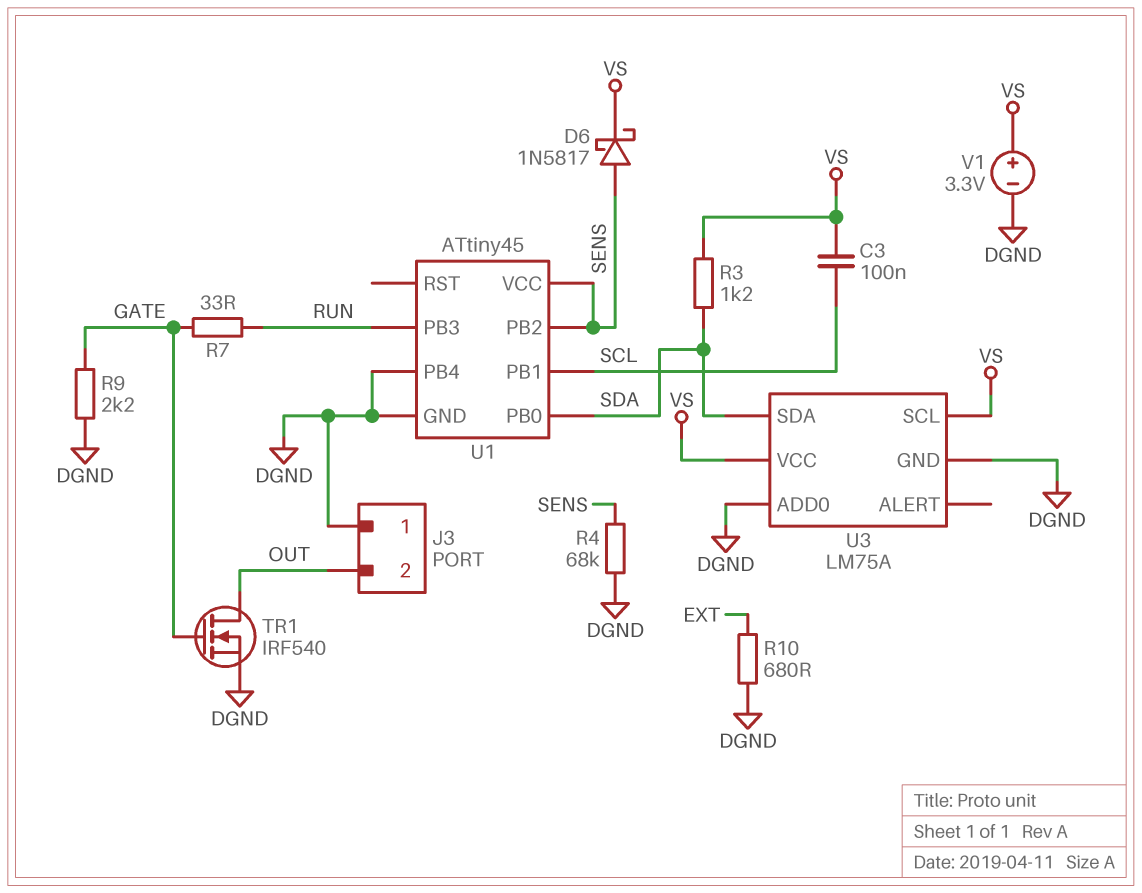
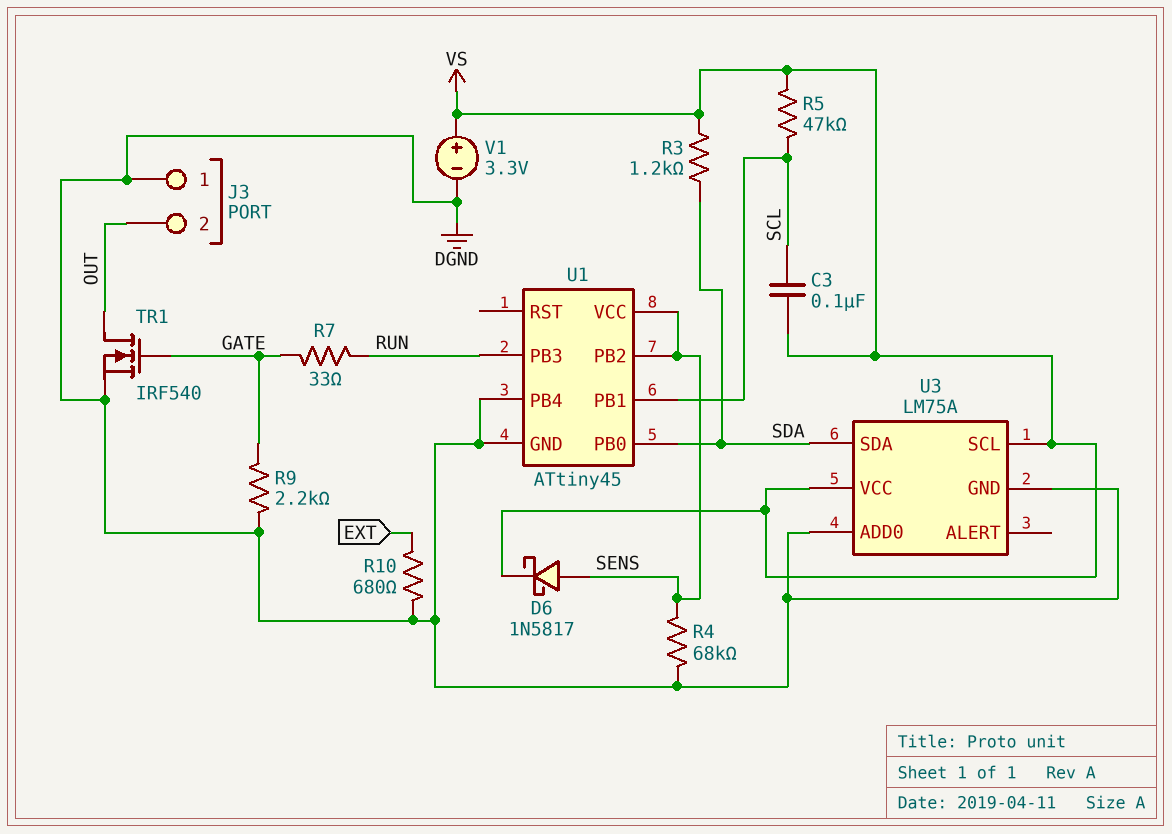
R5: none -> 47k (SCL, VS)

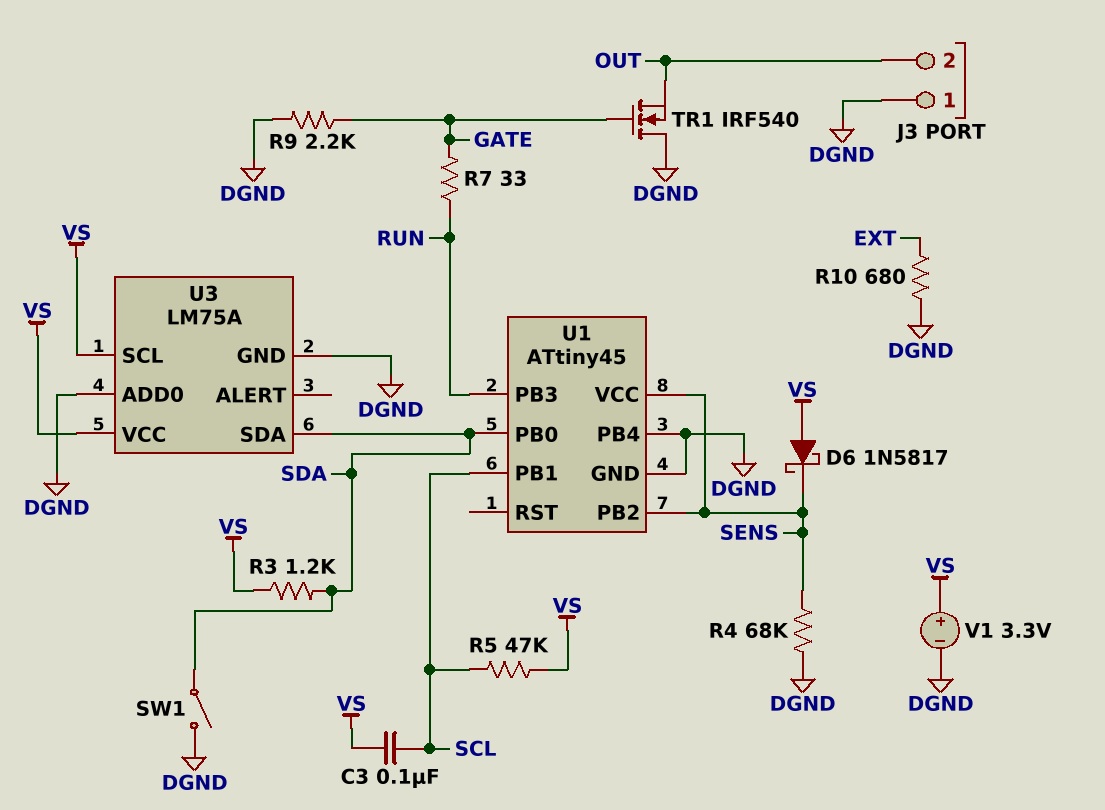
D6: schottky 1N5817 (A SENS, K VS) -> schottky 1N5817 (A VS, K SENS)
SW1: none -> switch (DGND, SDA)
TR1: NMOS IRF540 (G GATE, D OUT, S DGND) -> NMOS IRF540 (G GATE, D DGND, S OUT)

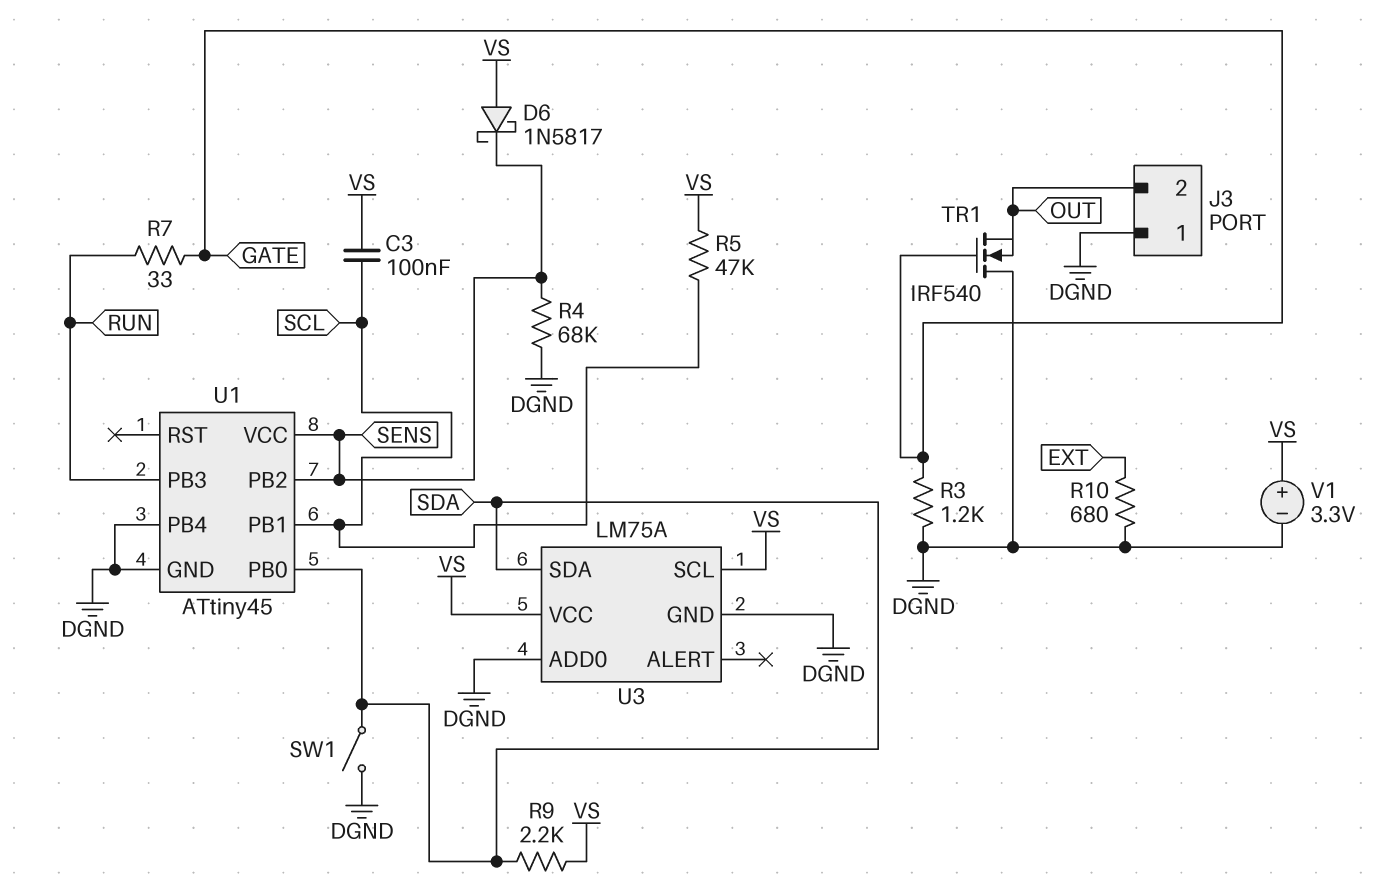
R3: 1.2k (SDA, VS) -> 1.2k (DGND, GATE)
R9: 2.2k (DGND, GATE) -> 2.2k (SDA, VS)

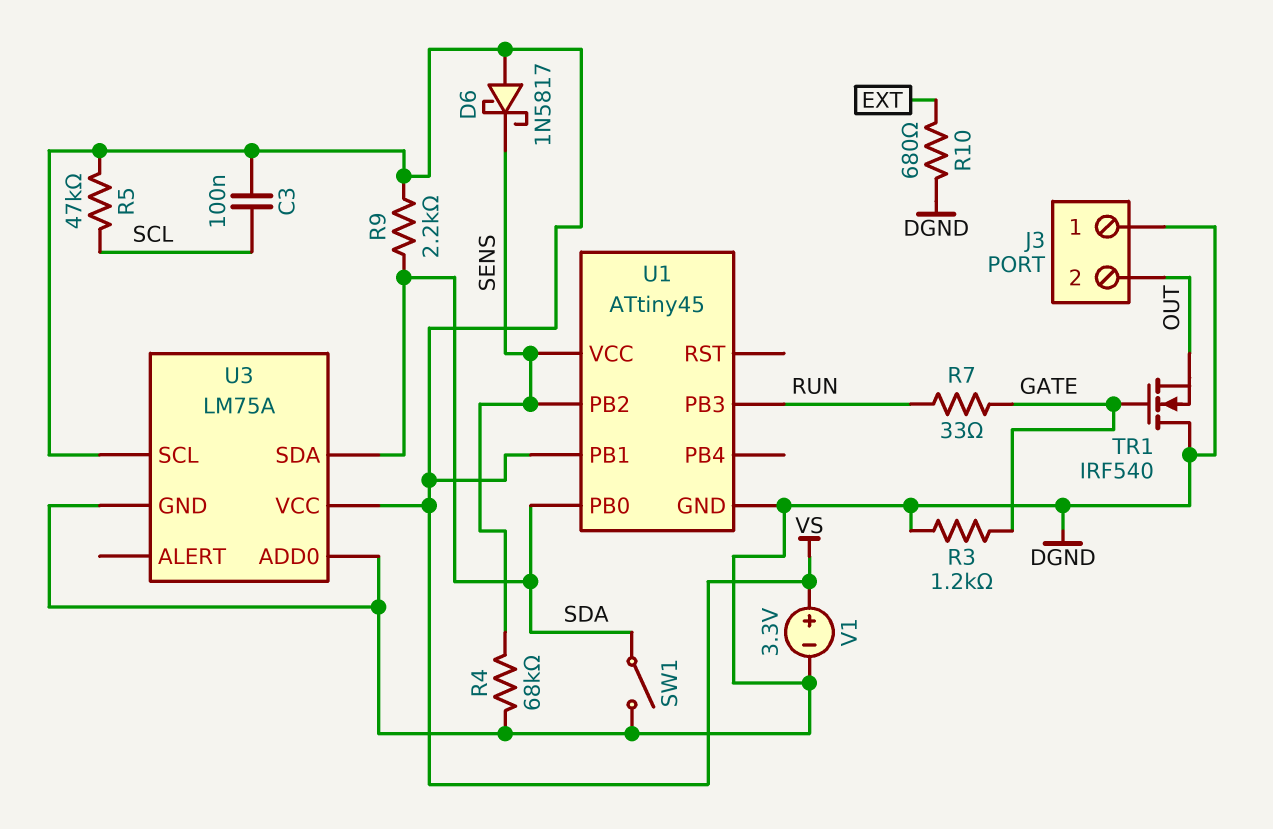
U1 pin PB1: SCL -> VS
U1 pin PB4: DGND -> none

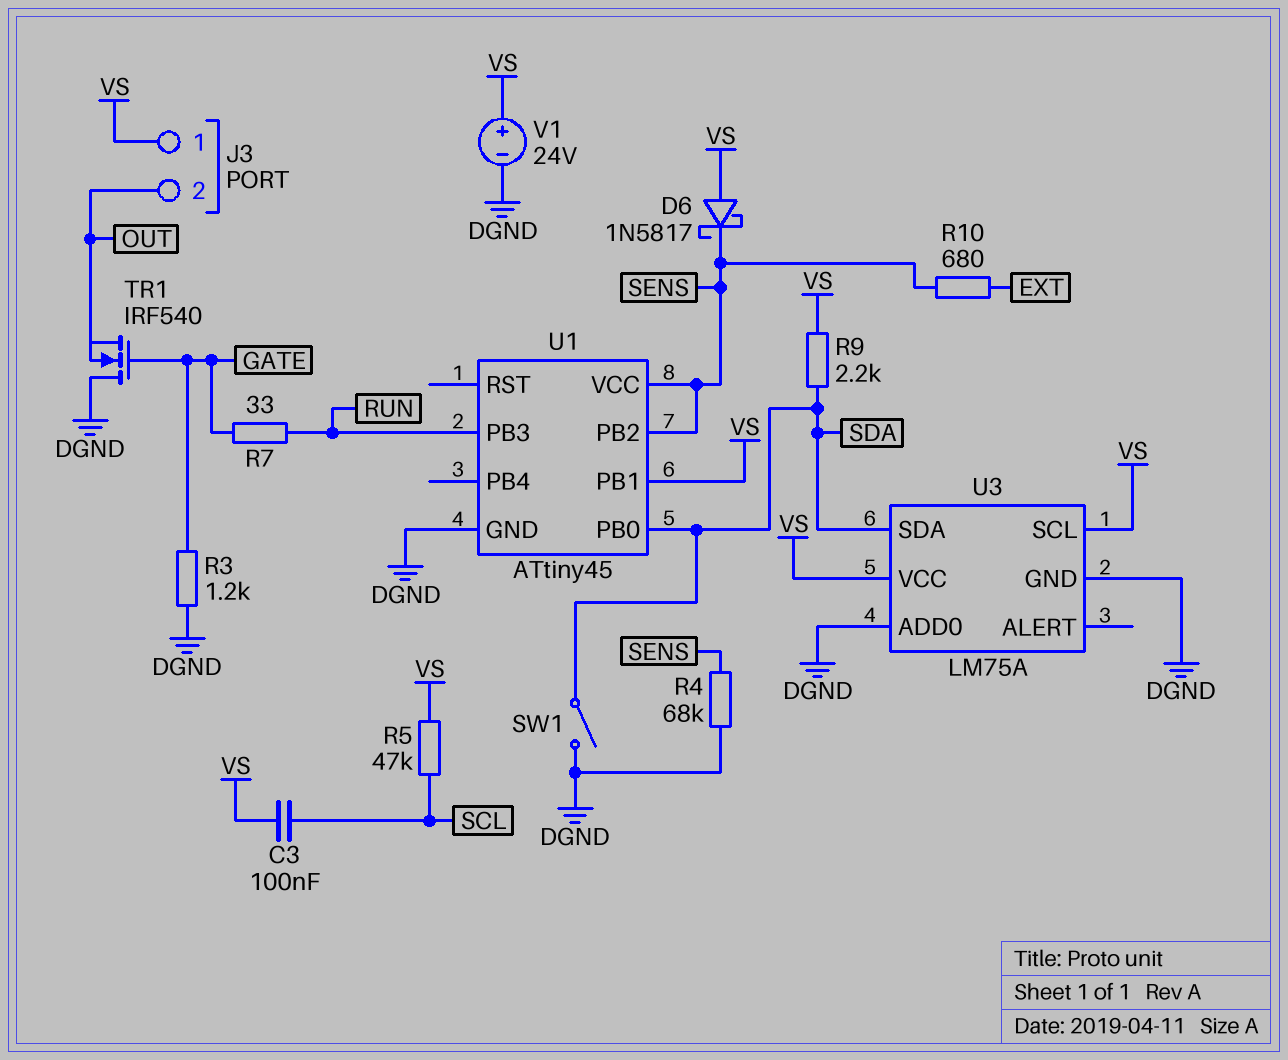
J3 pin 1: DGND -> VS
R10: 680 (DGND, EXT) -> 680 (EXT, SENS)
V1: 3.3V (plus VS, minus DGND) -> 24V (plus VS, minus DGND)

